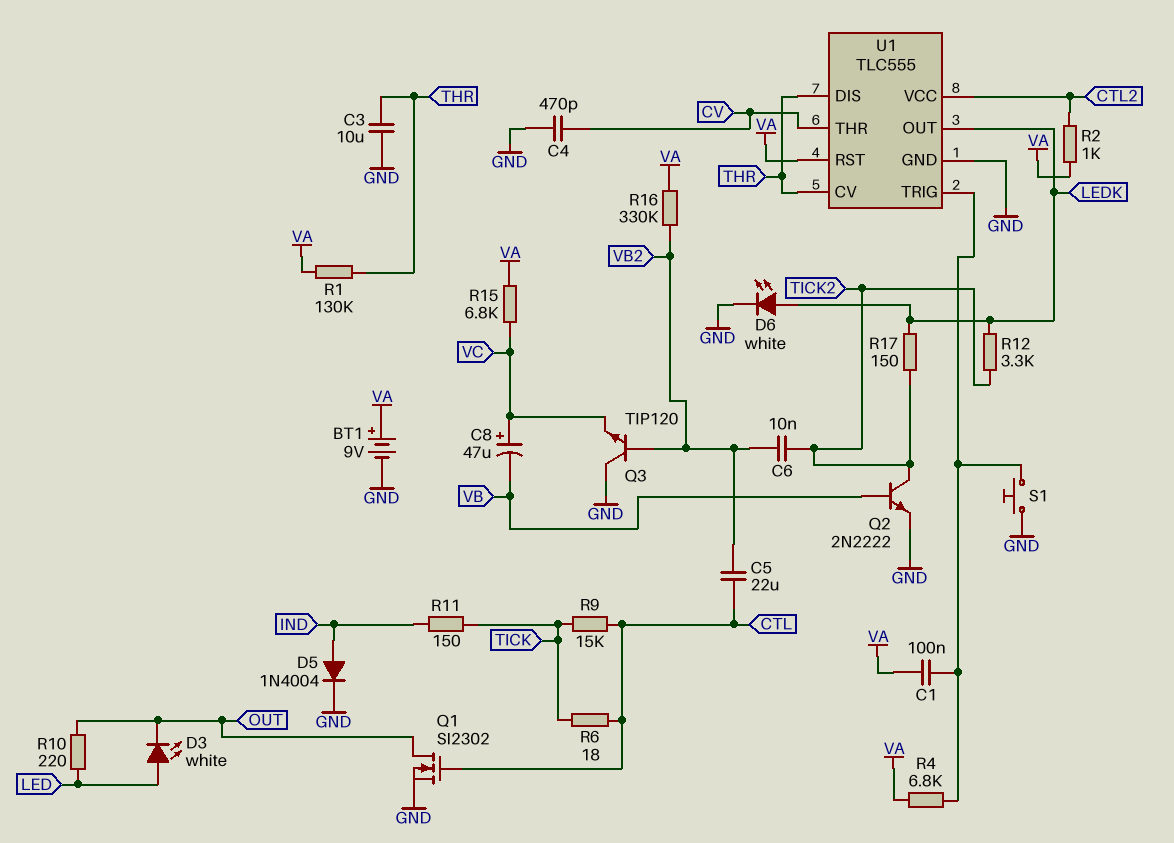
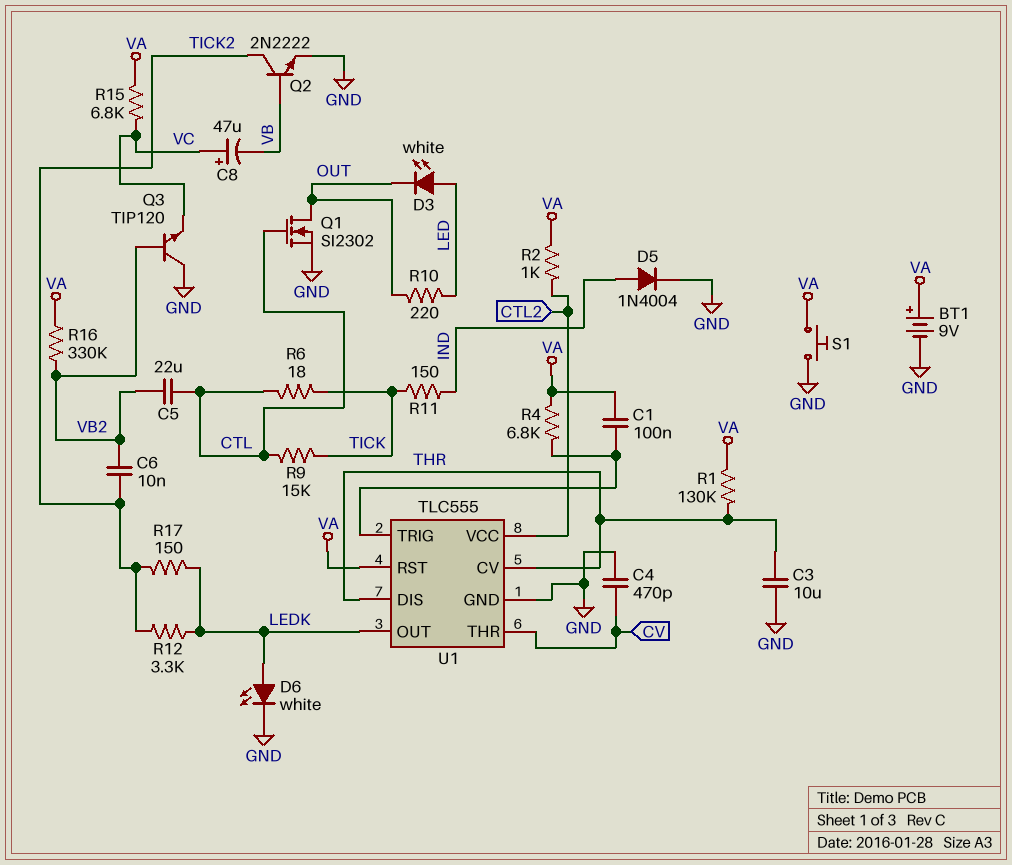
S1: button (GND, U1/TRIG) -> button (GND, VA)

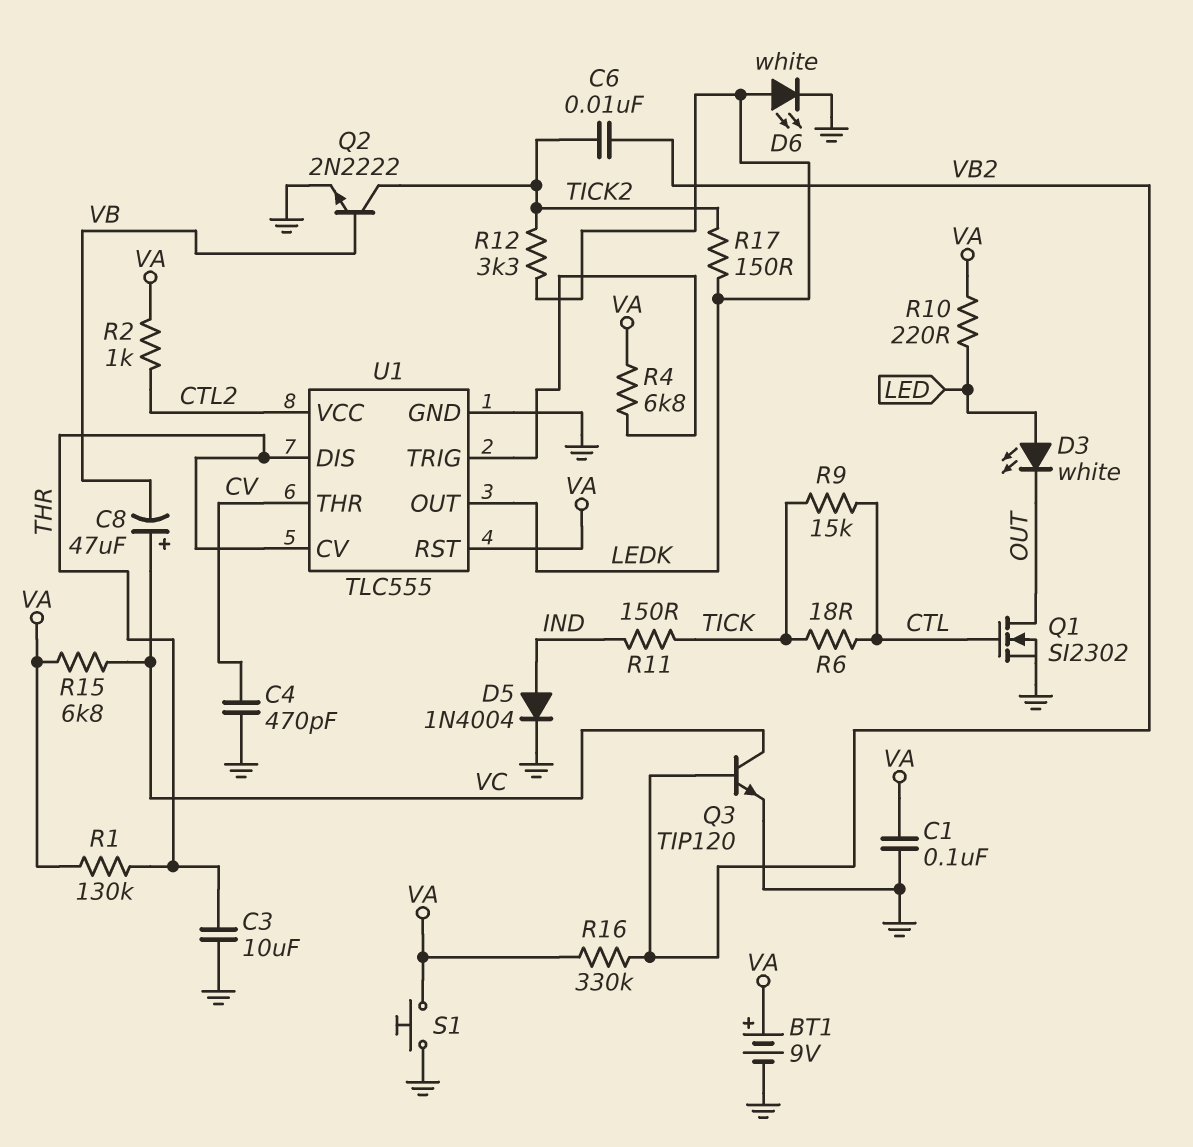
C1: 100nF (U1/TRIG, VA) -> 100nF (GND, VA)
C5: 22uF (CTL, VB2) -> none
Q3: NPN TIP120 (B VB2, C GND, E VC) -> NPN TIP120 (B VB2, C VC, E GND)
R10: 220 (LED, OUT) -> 220 (LED, VA)

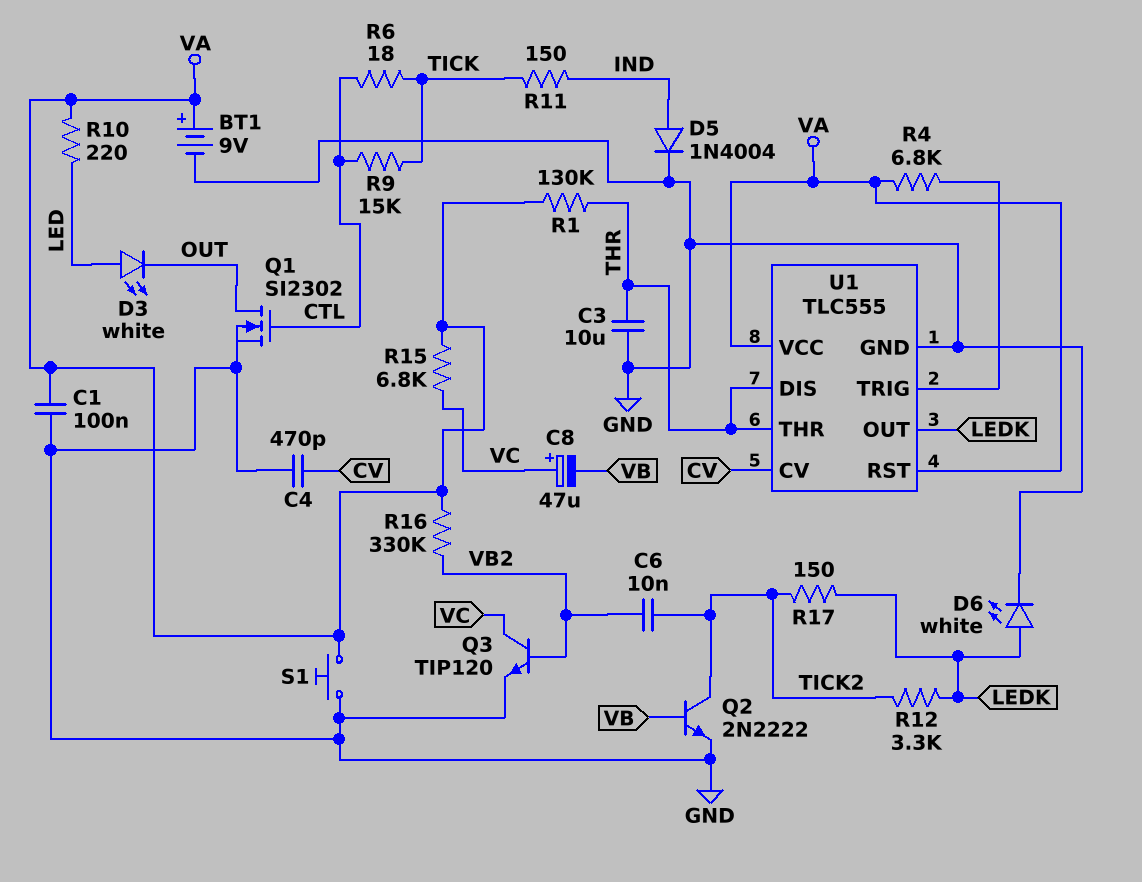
R2: 1k (CTL2, VA) -> none
U1 pin CV: THR -> CV
U1 pin THR: CV -> THR
U1 pin VCC: CTL2 -> VA

